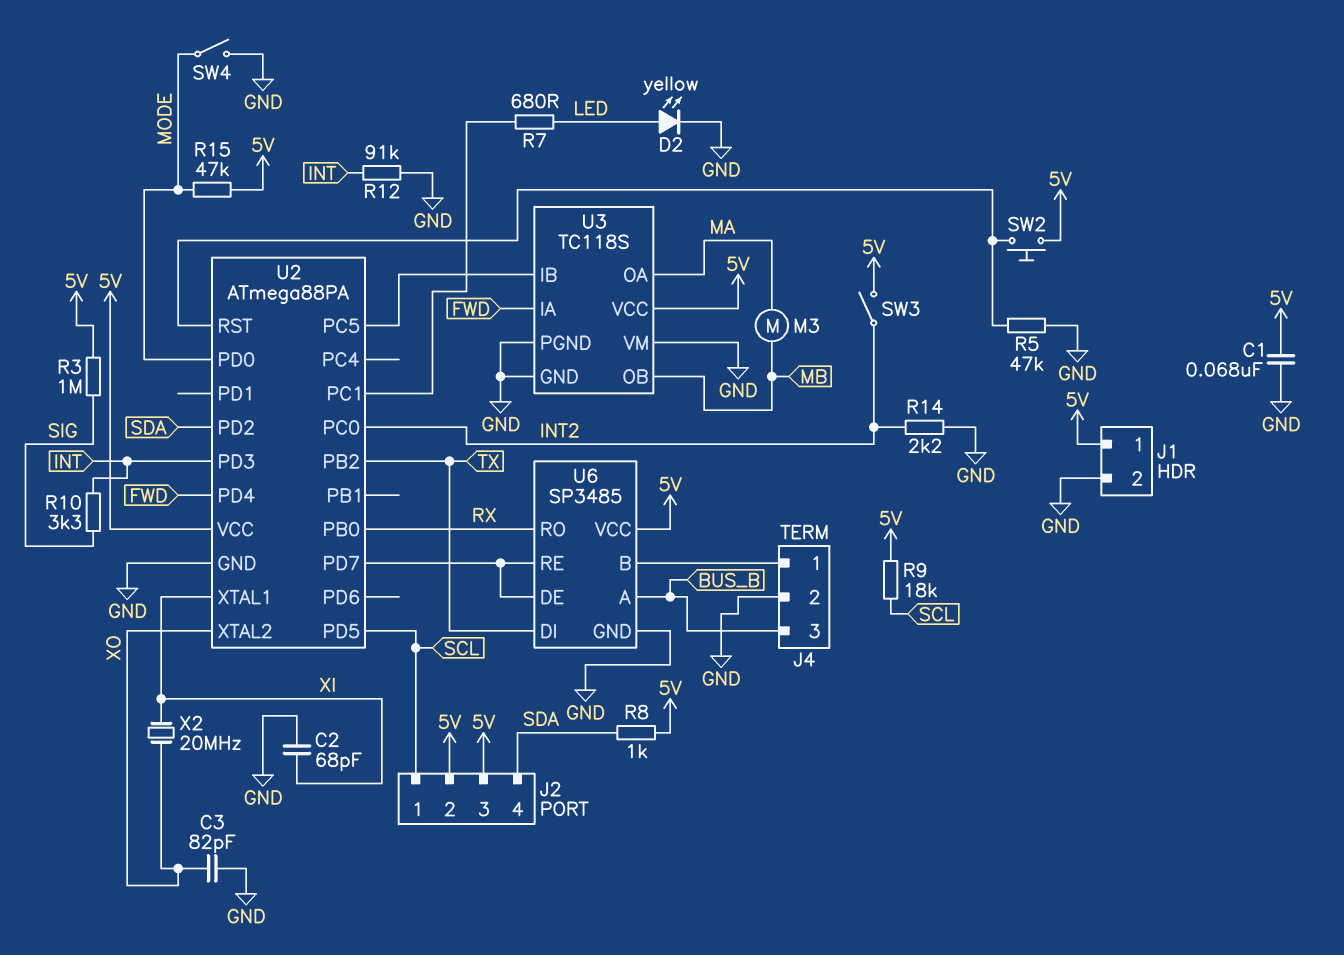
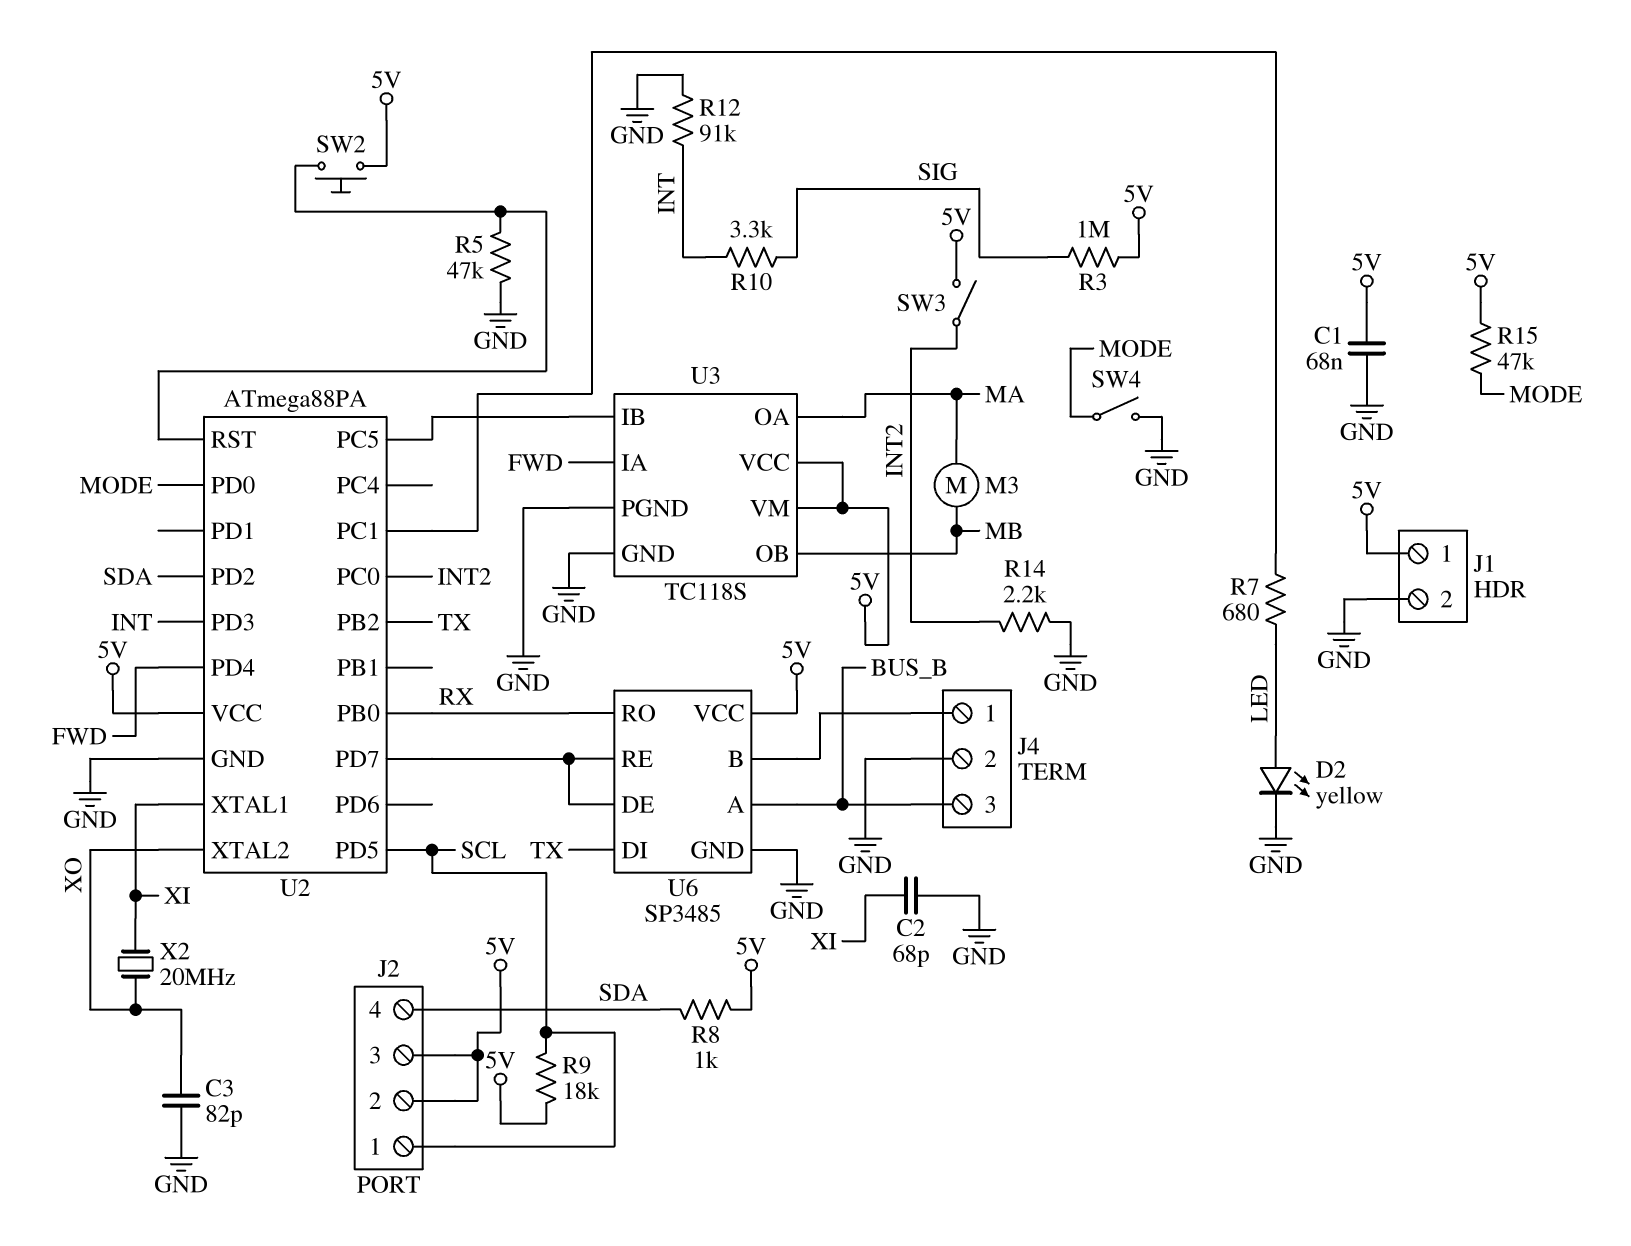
U3 pin VM: GND -> 5V

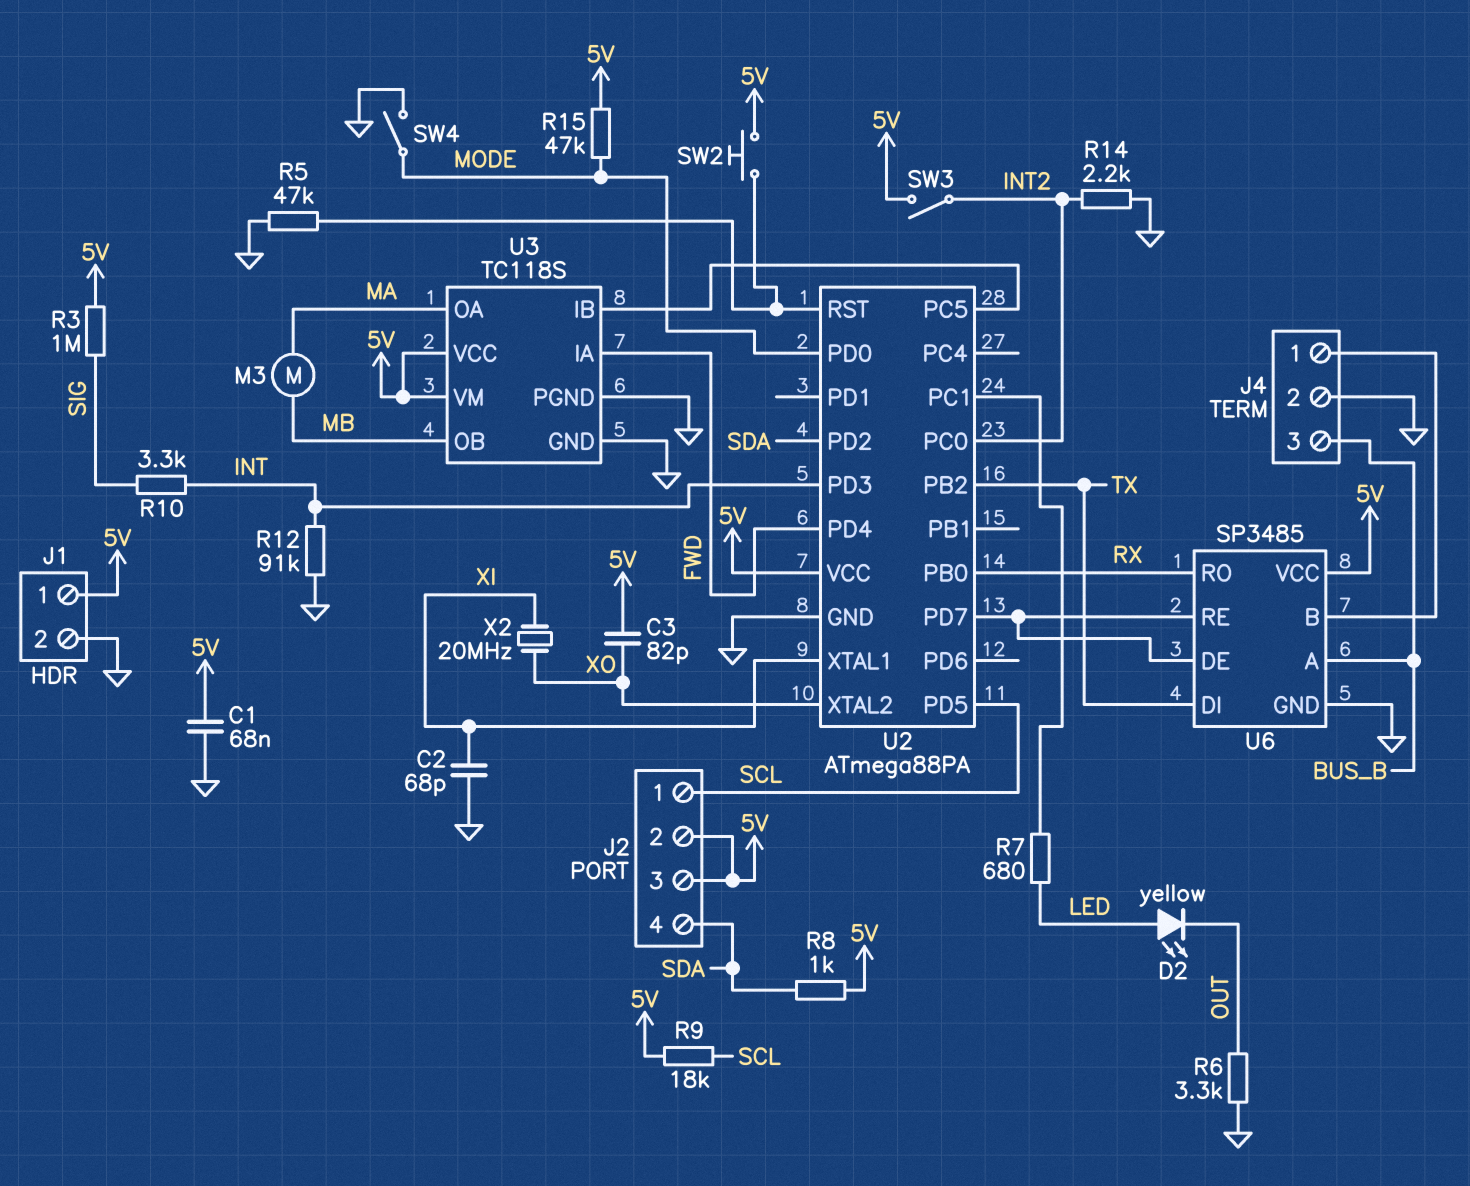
C3: 82pF (GND, XO) -> 82pF (5V, XO)
D2: LED yellow (A LED, K GND) -> LED yellow (A LED, K OUT)
R6: none -> 3.3k (GND, OUT)

